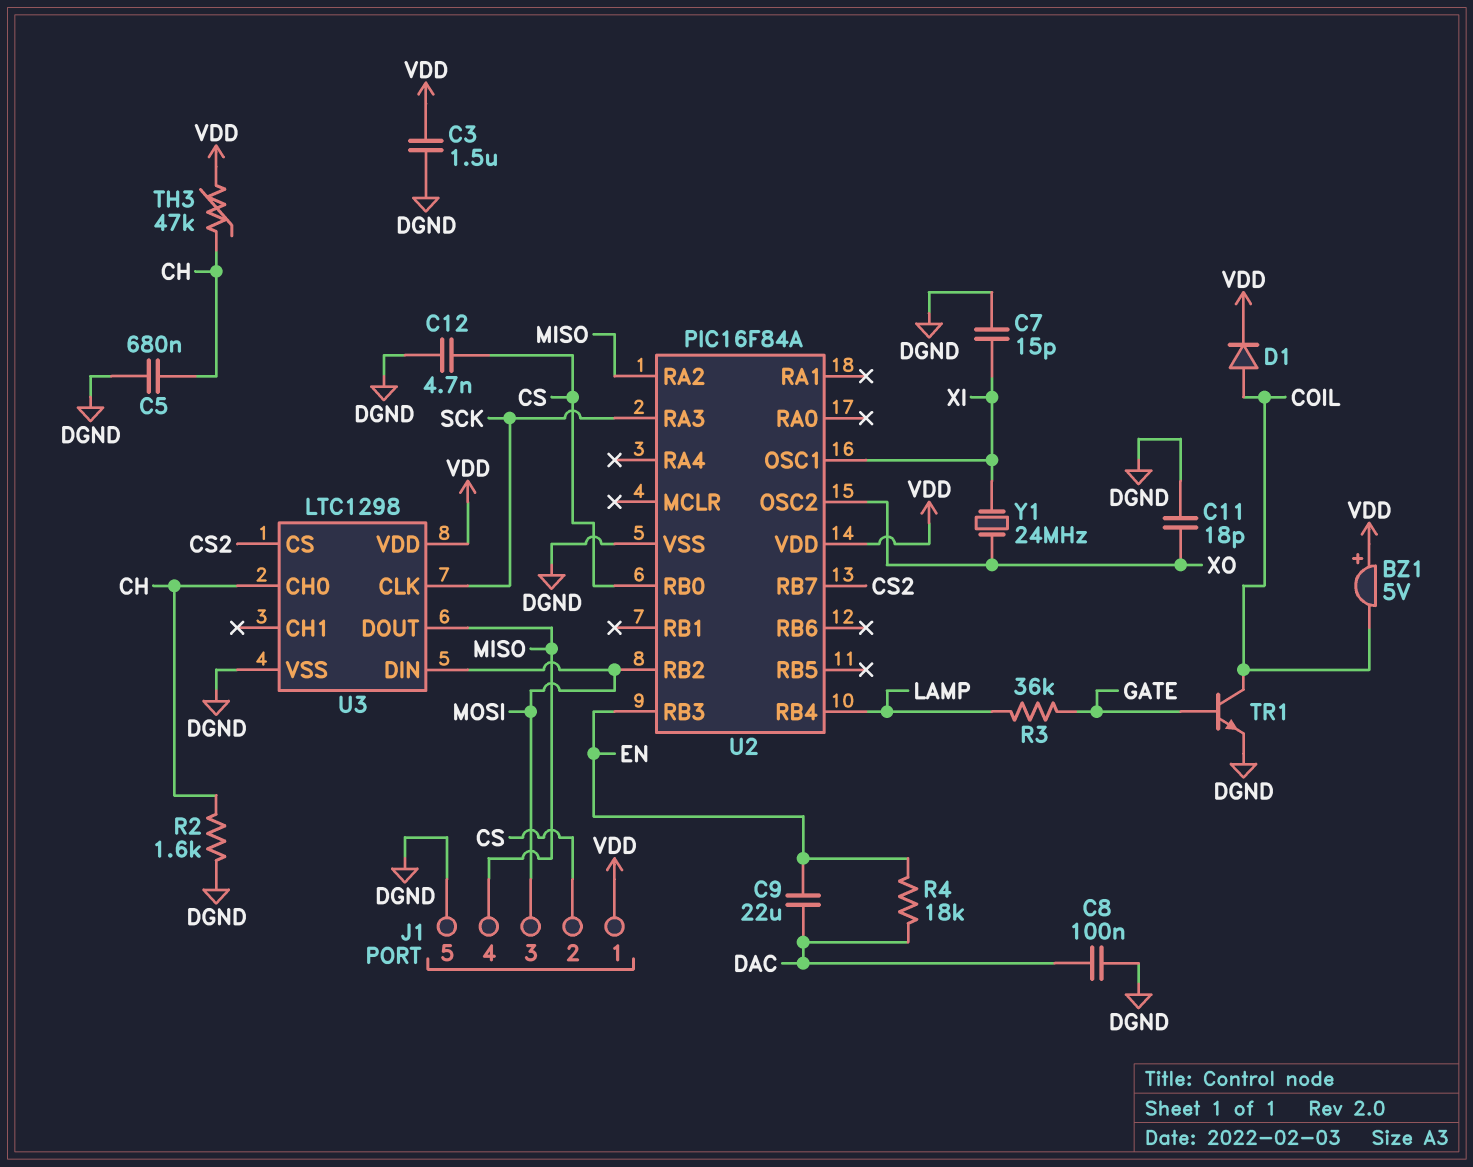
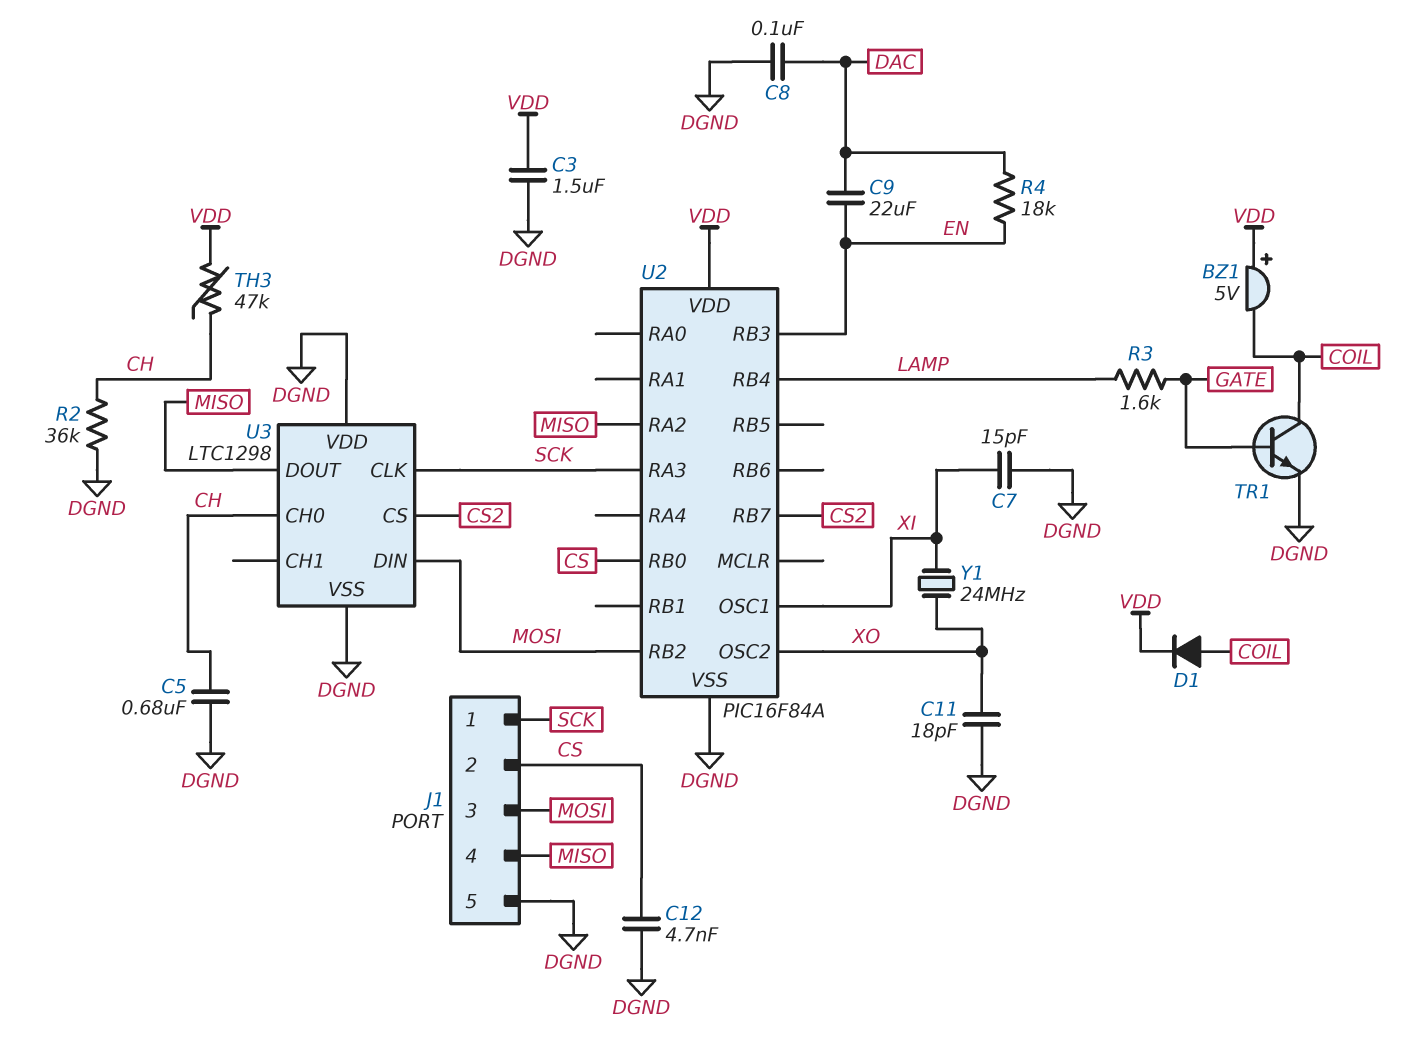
J1 pin 1: VDD -> SCK
R2: 1.6k (CH, DGND) -> 36k (CH, DGND)
R3: 36k (GATE, LAMP) -> 1.6k (GATE, LAMP)
U3 pin VDD: VDD -> DGND

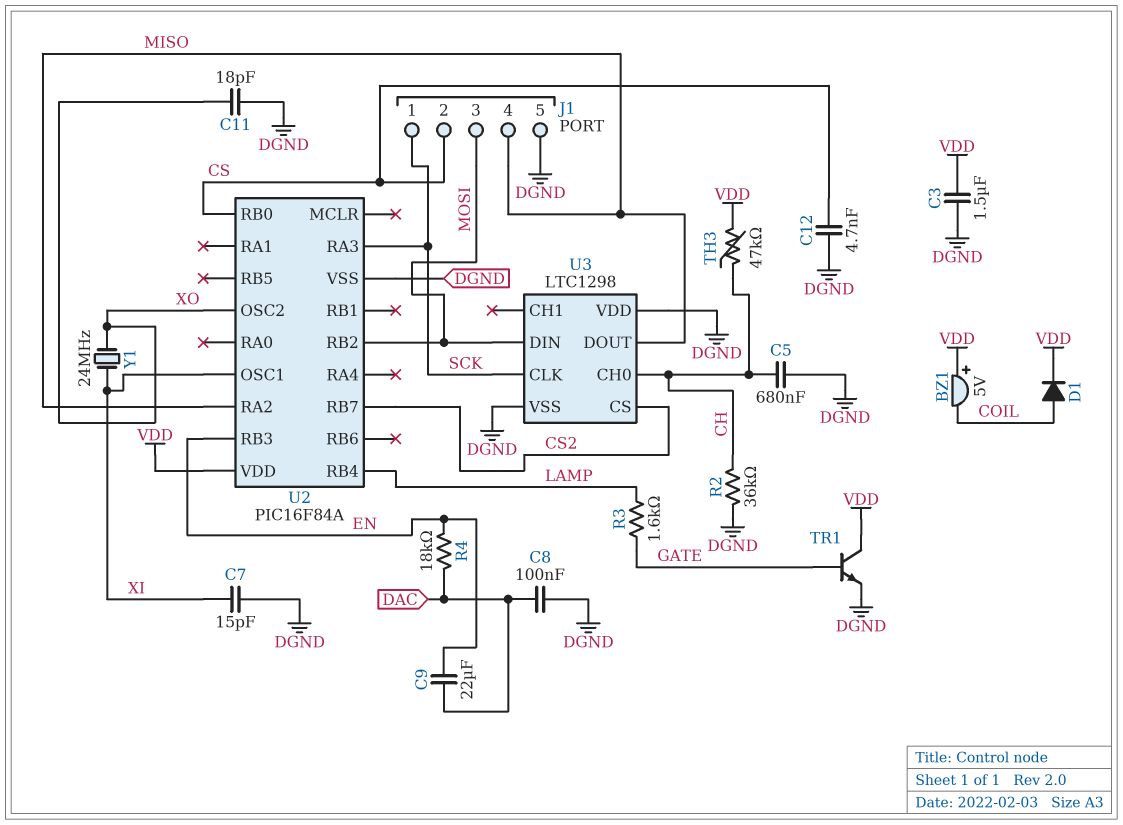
TR1: NPN (B GATE, C COIL, E DGND) -> NPN (B GATE, C VDD, E DGND)

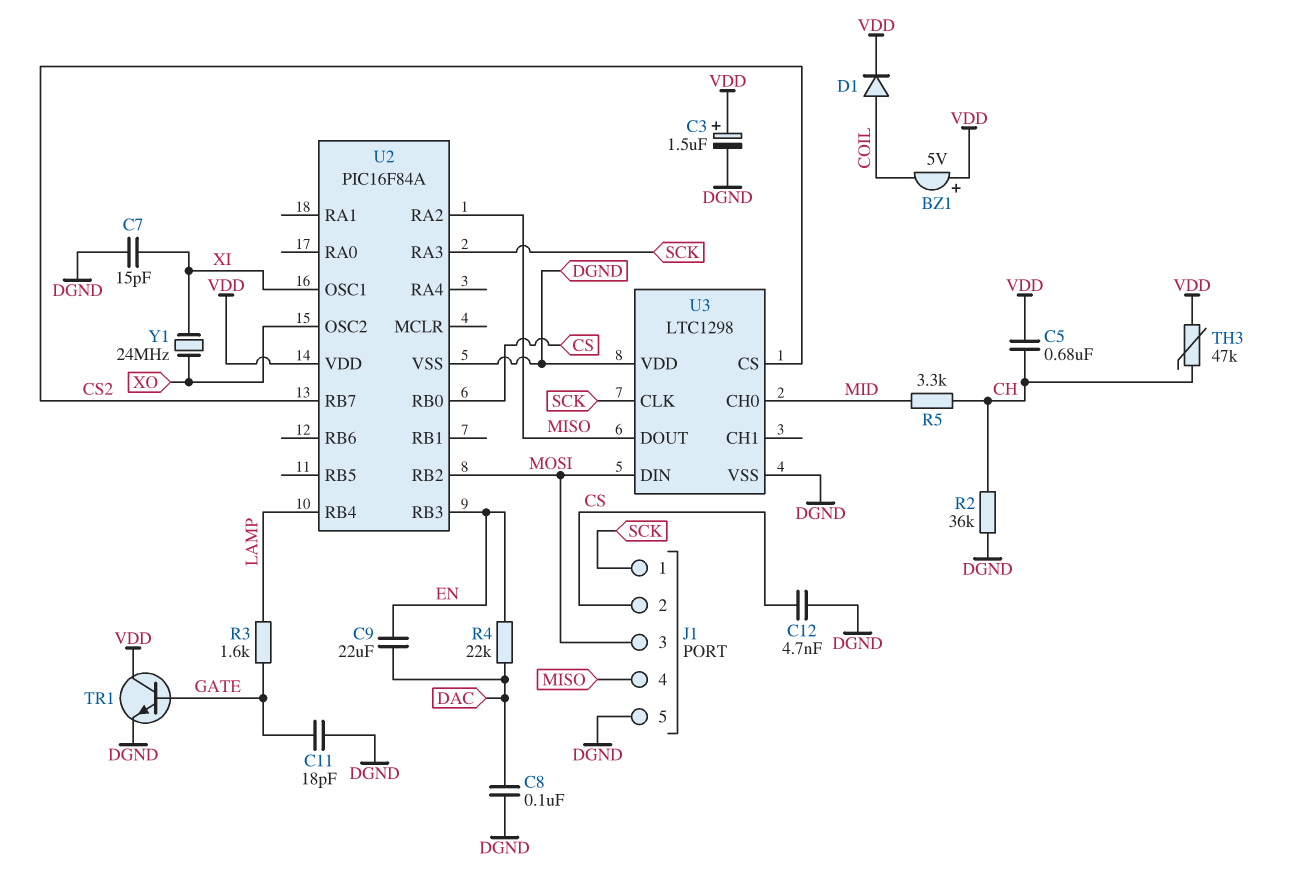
C3: 1.5uF (DGND, VDD) -> 1.5uF (plus VDD, minus DGND)
C5: 680nF (CH, DGND) -> 680nF (CH, VDD)
C11: 18pF (DGND, XO) -> 18pF (DGND, GATE)
R4: 18k (DAC, EN) -> 22k (DAC, EN)
R5: none -> 3.3k (CH, MID)
U3 pin CH0: CH -> MID

